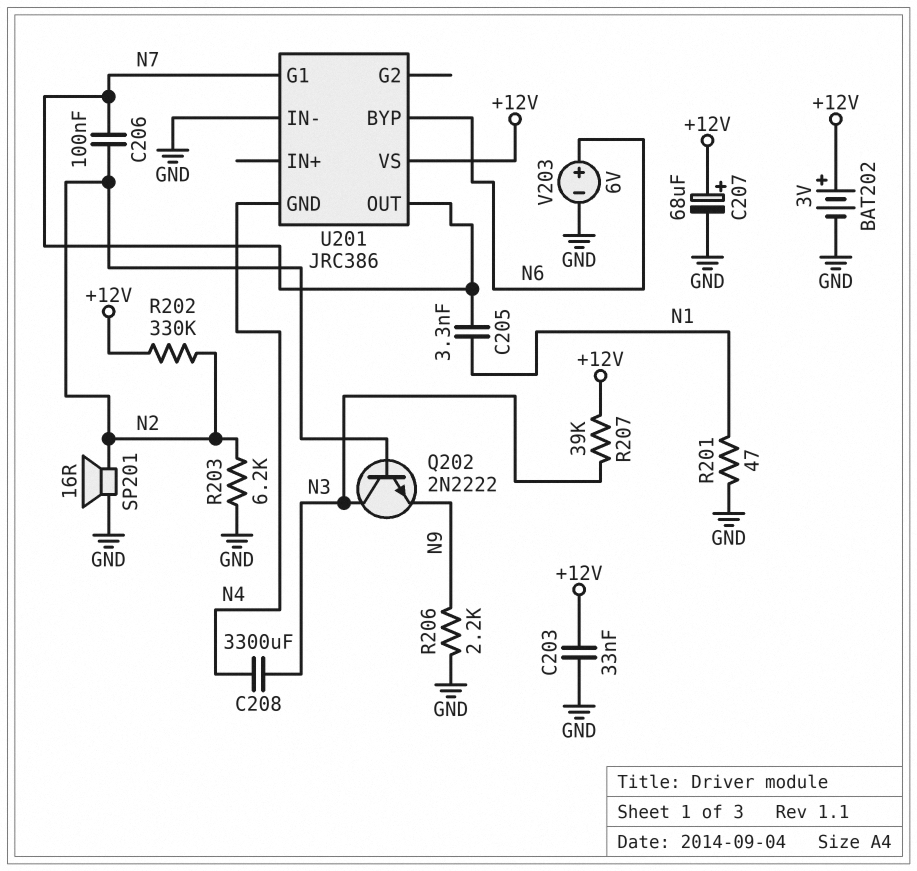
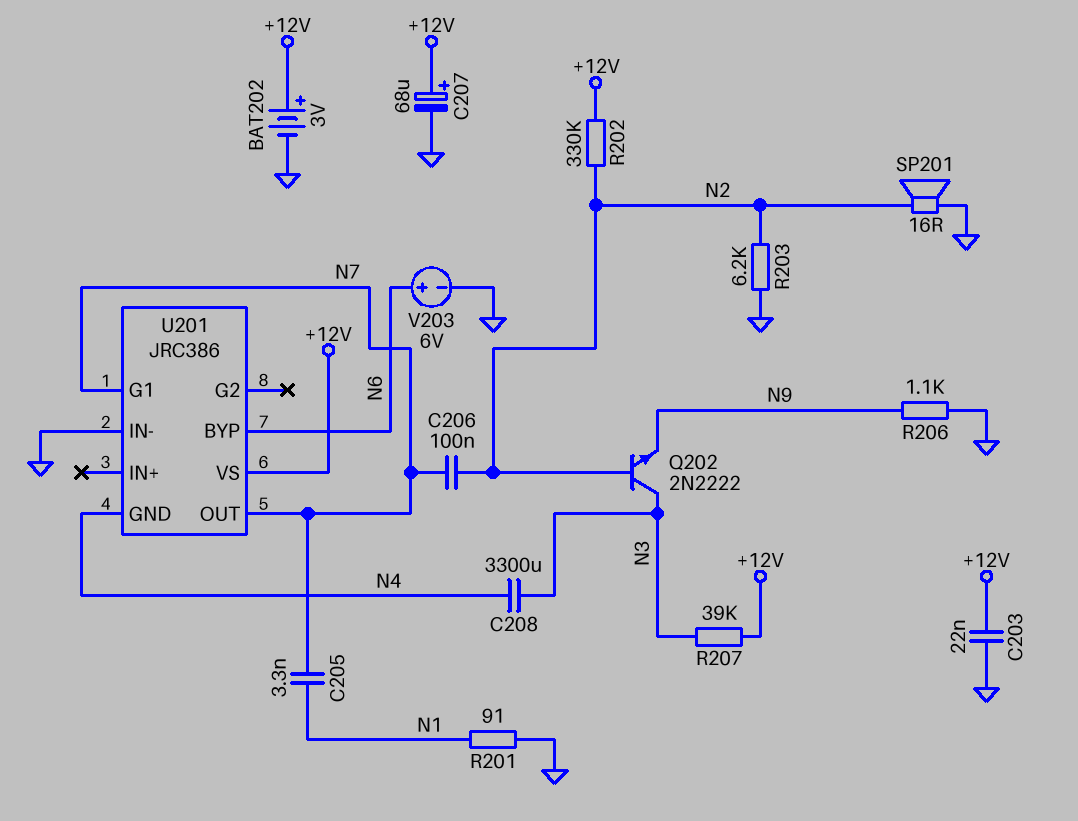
C203: 33nF (+12V, GND) -> 22nF (+12V, GND)
R201: 47 (GND, N1) -> 91 (GND, N1)
R206: 2.2k (GND, N9) -> 1.1k (GND, N9)

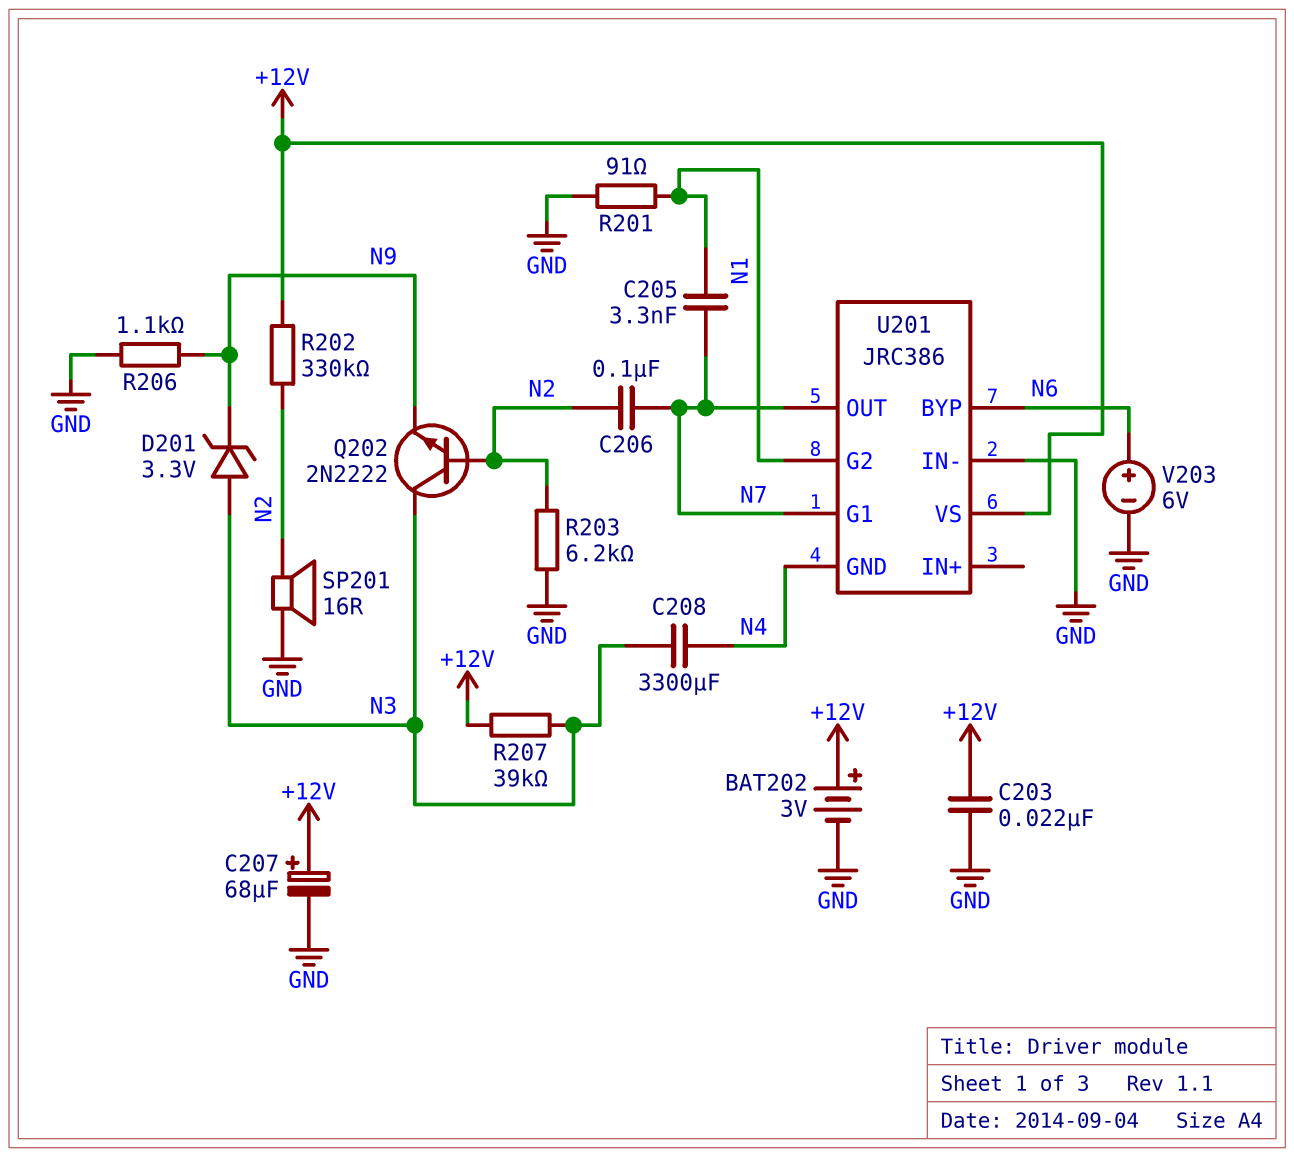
D201: none -> zener 3.3V (A N3, K N9)
U201 pin G2: none -> N1

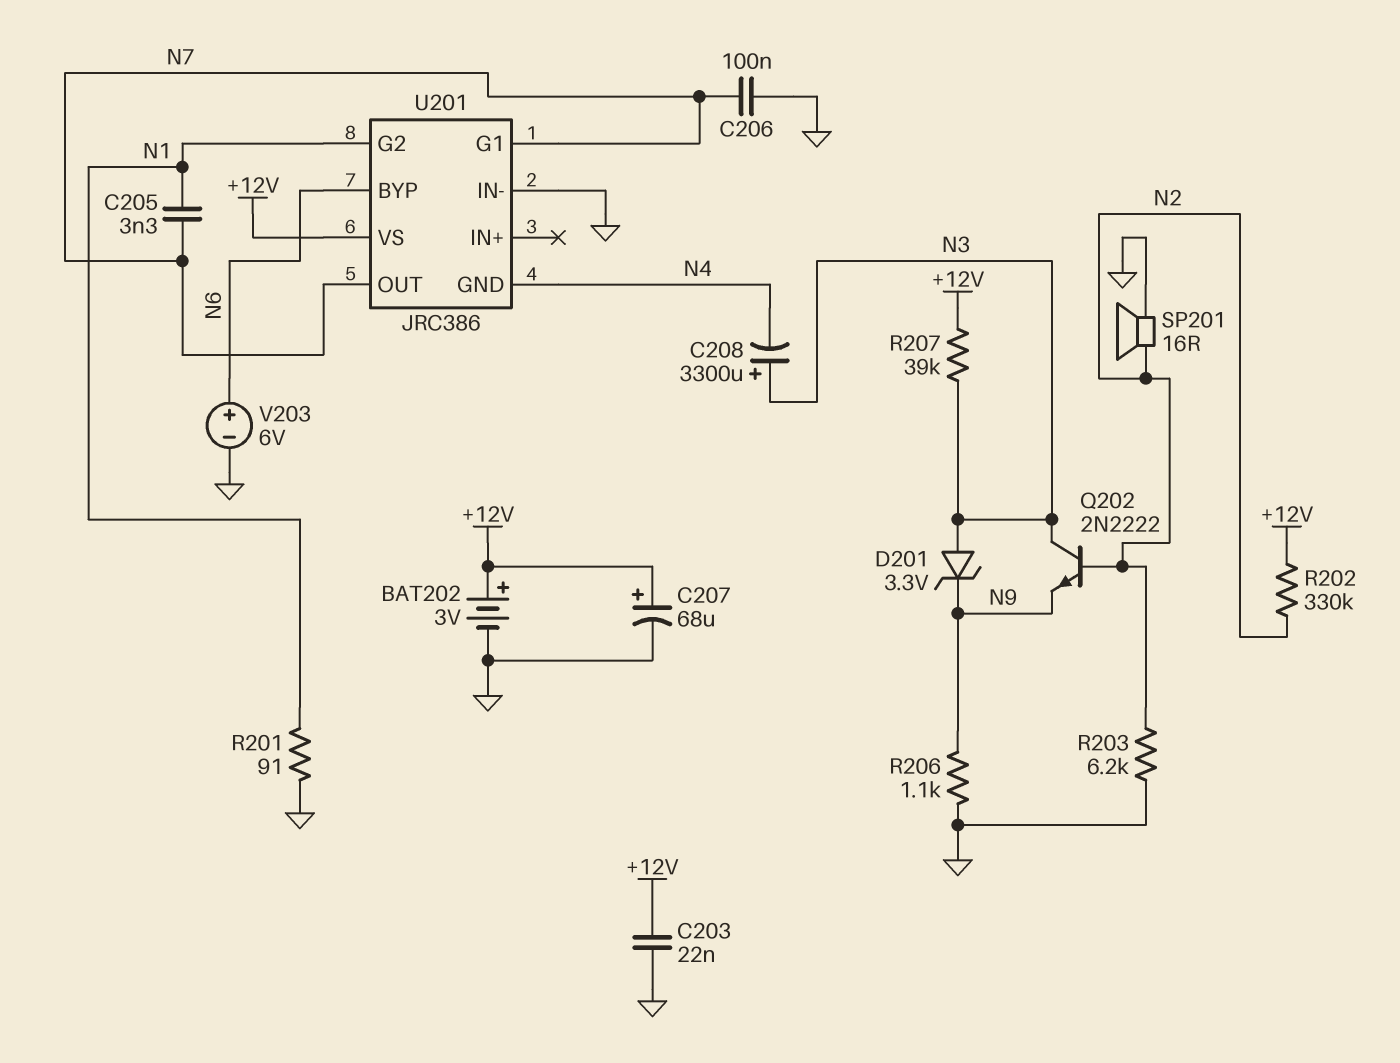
C206: 100nF (N2, N7) -> 100nF (GND, N7)
C208: 3300uF (N3, N4) -> 3300uF (plus N3, minus N4)

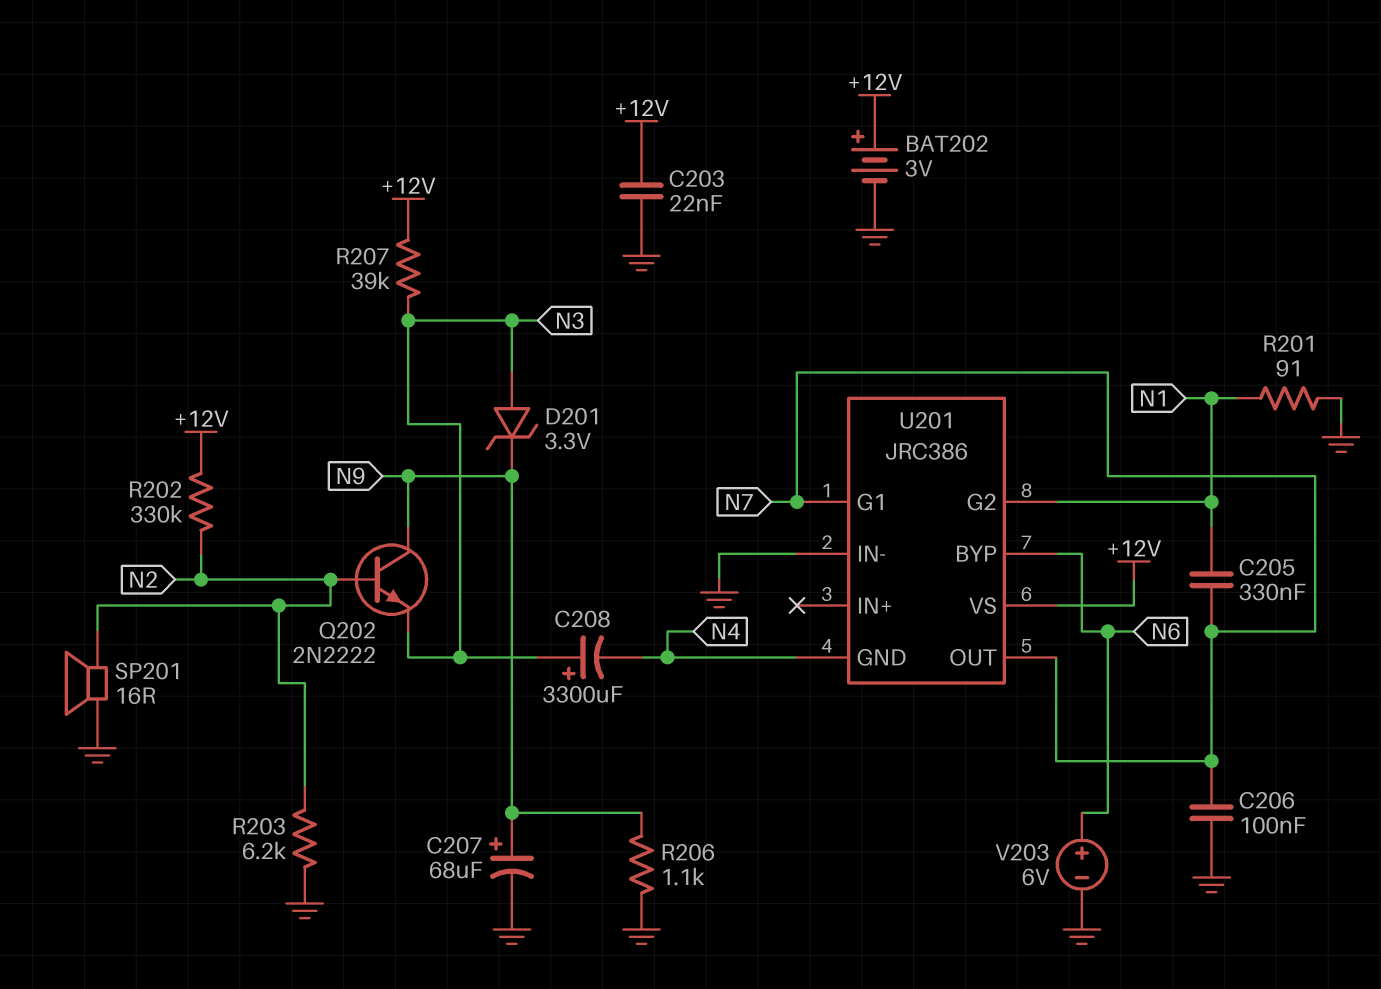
C205: 3.3nF (N1, N7) -> 330nF (N1, N7)
C207: 68uF (plus +12V, minus GND) -> 68uF (plus N9, minus GND)
Q202: NPN 2N2222 (B N2, C N3, E N9) -> NPN 2N2222 (B N2, C N9, E N3)

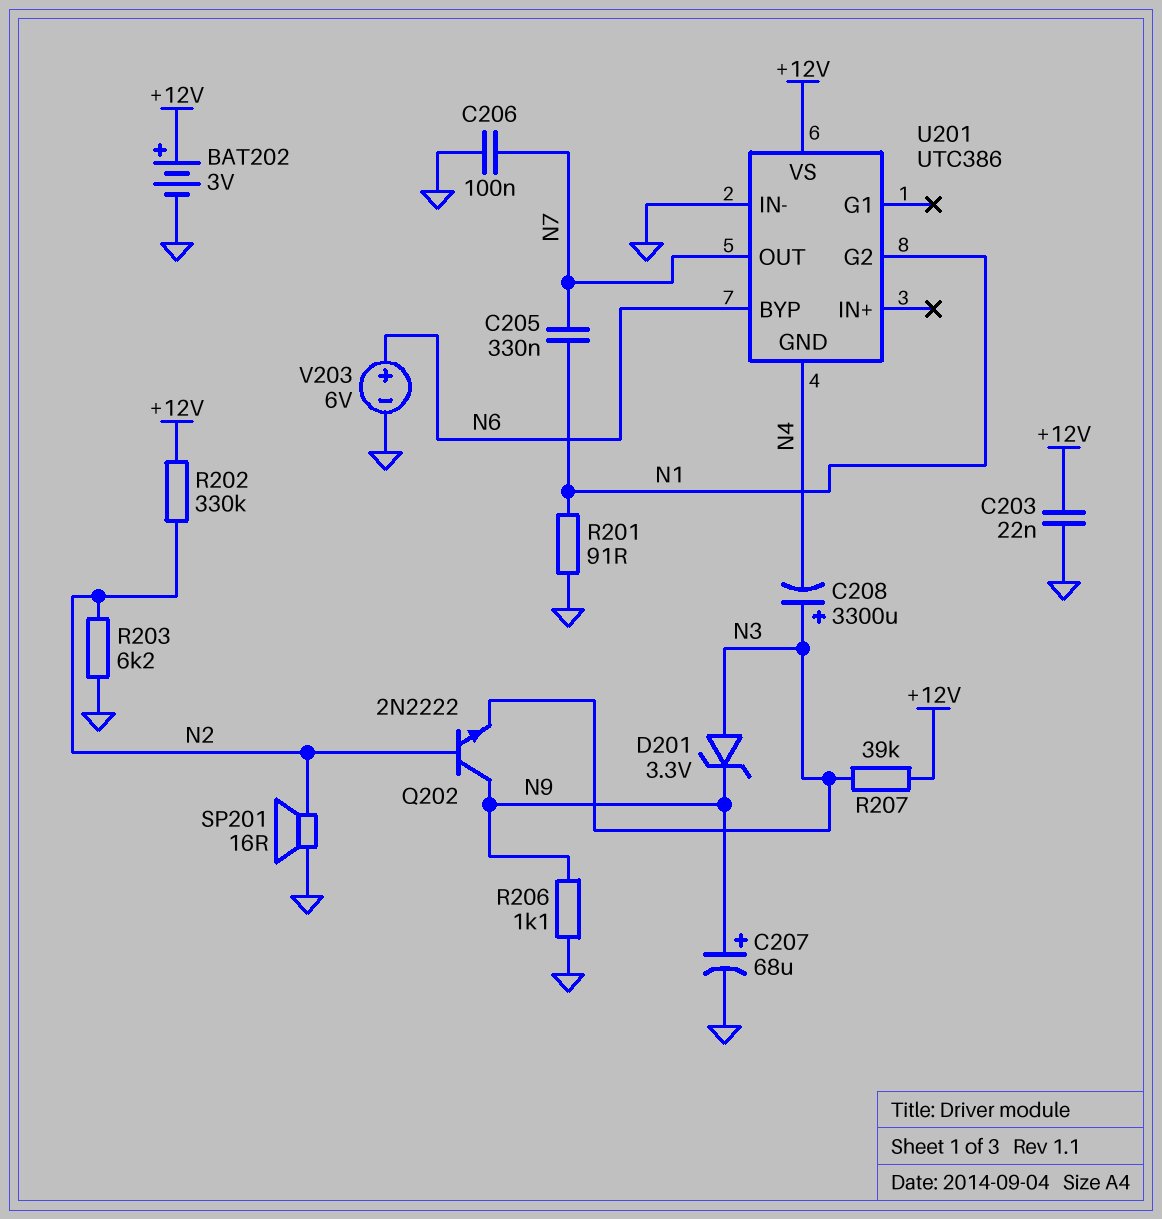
U201: JRC386 -> UTC386
U201 pin G1: N7 -> none

